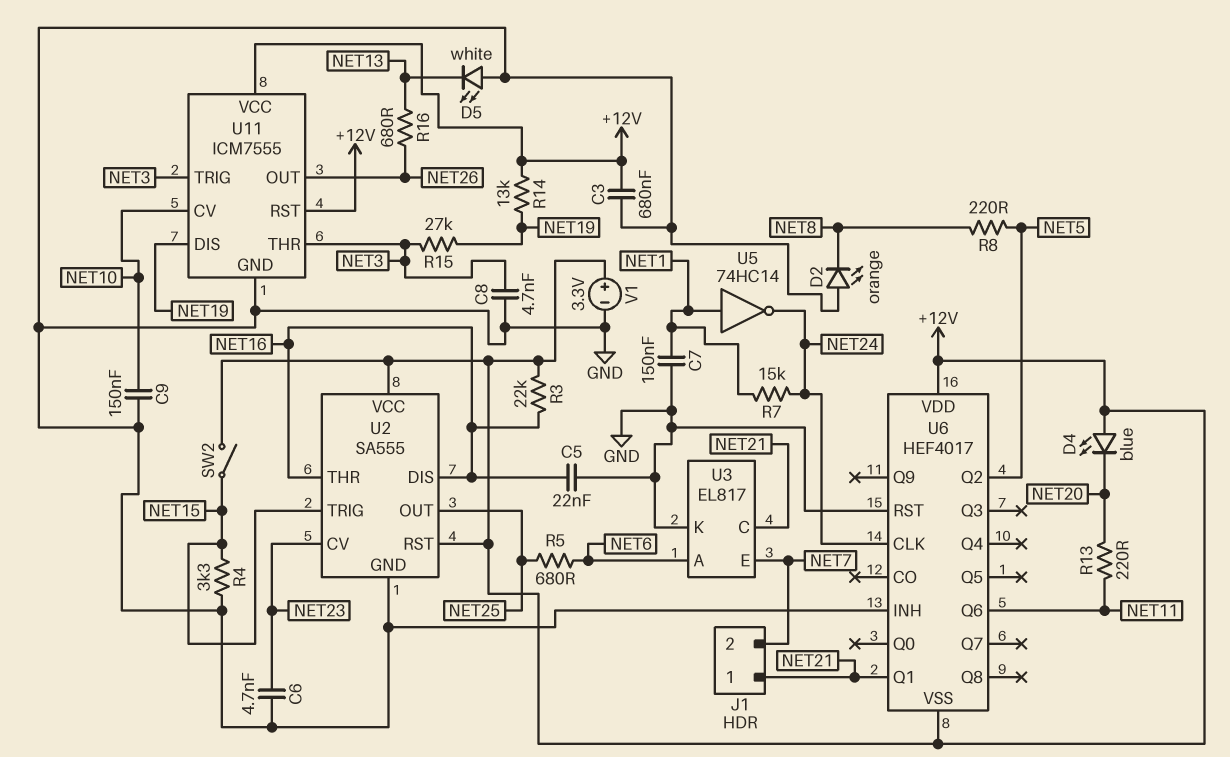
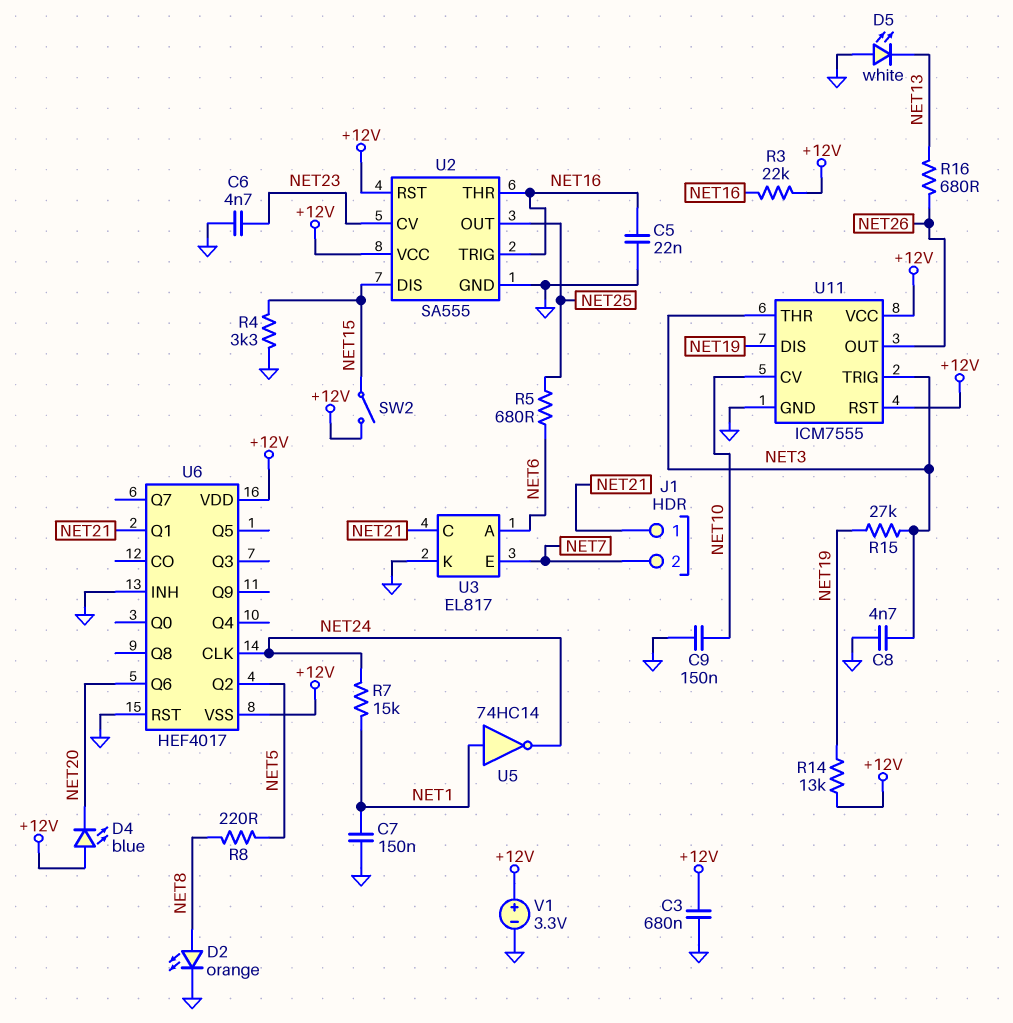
D2: LED orange (A GND, K NET8) -> LED orange (A NET8, K GND)
R13: 220 (NET11, NET20) -> none
U2 pin DIS: NET16 -> NET15
U2 pin TRIG: NET15 -> NET16
U6 pin Q6: NET11 -> NET20

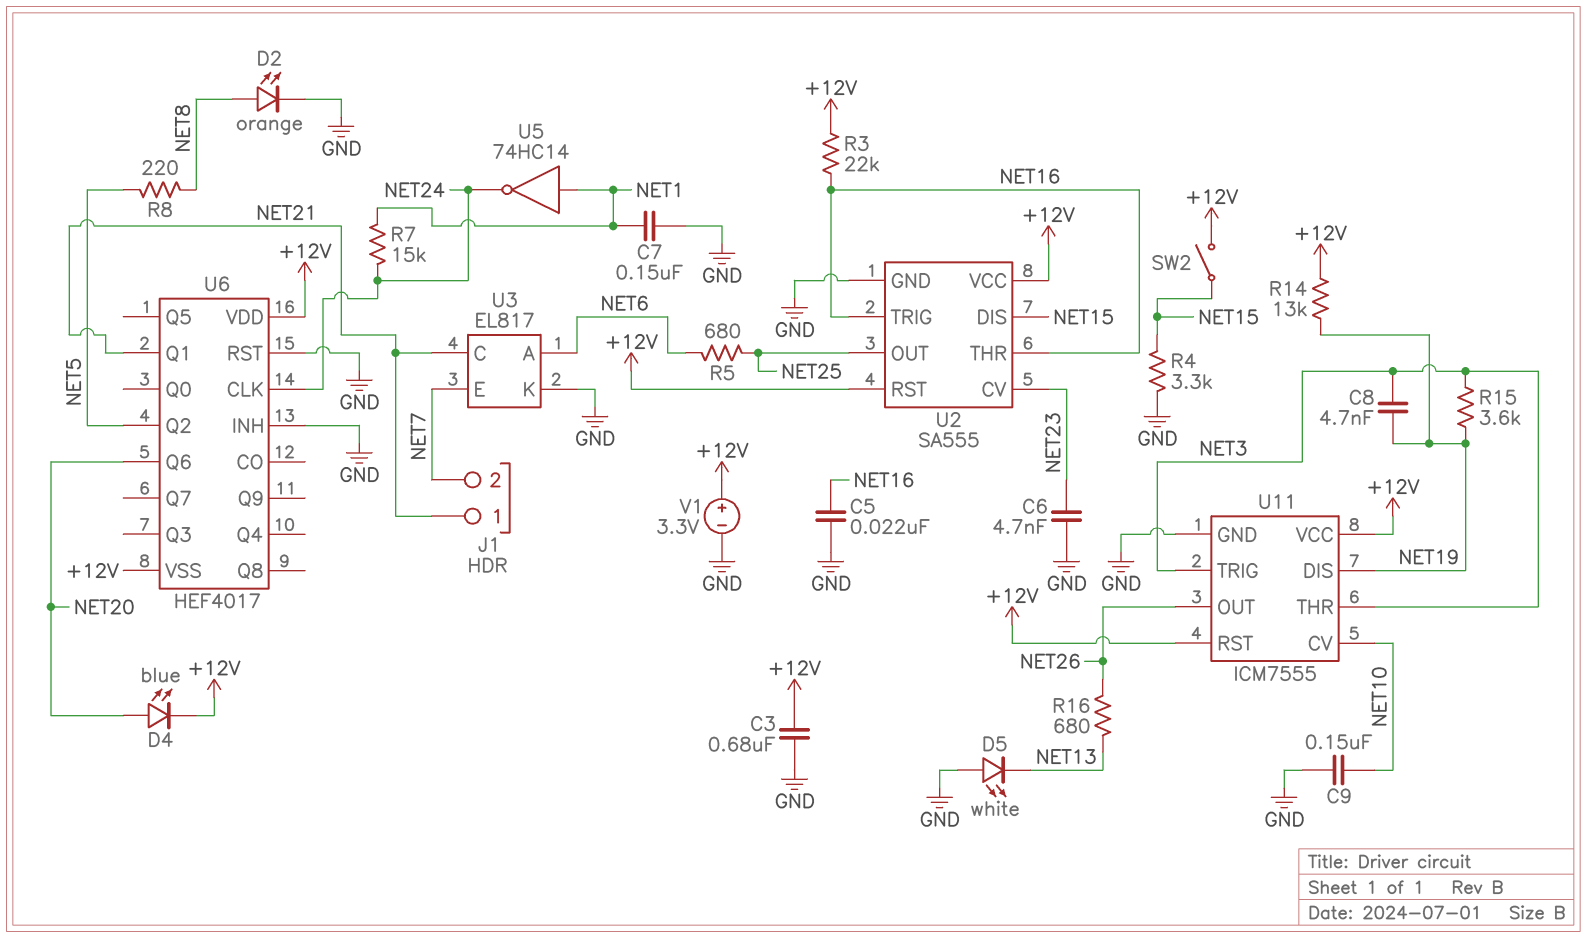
C8: 4.7nF (GND, NET3) -> 4.7nF (NET3, NET19)
D4: LED blue (A +12V, K NET20) -> LED blue (A NET20, K +12V)
R15: 27k (NET3, NET19) -> 3.6k (NET3, NET19)

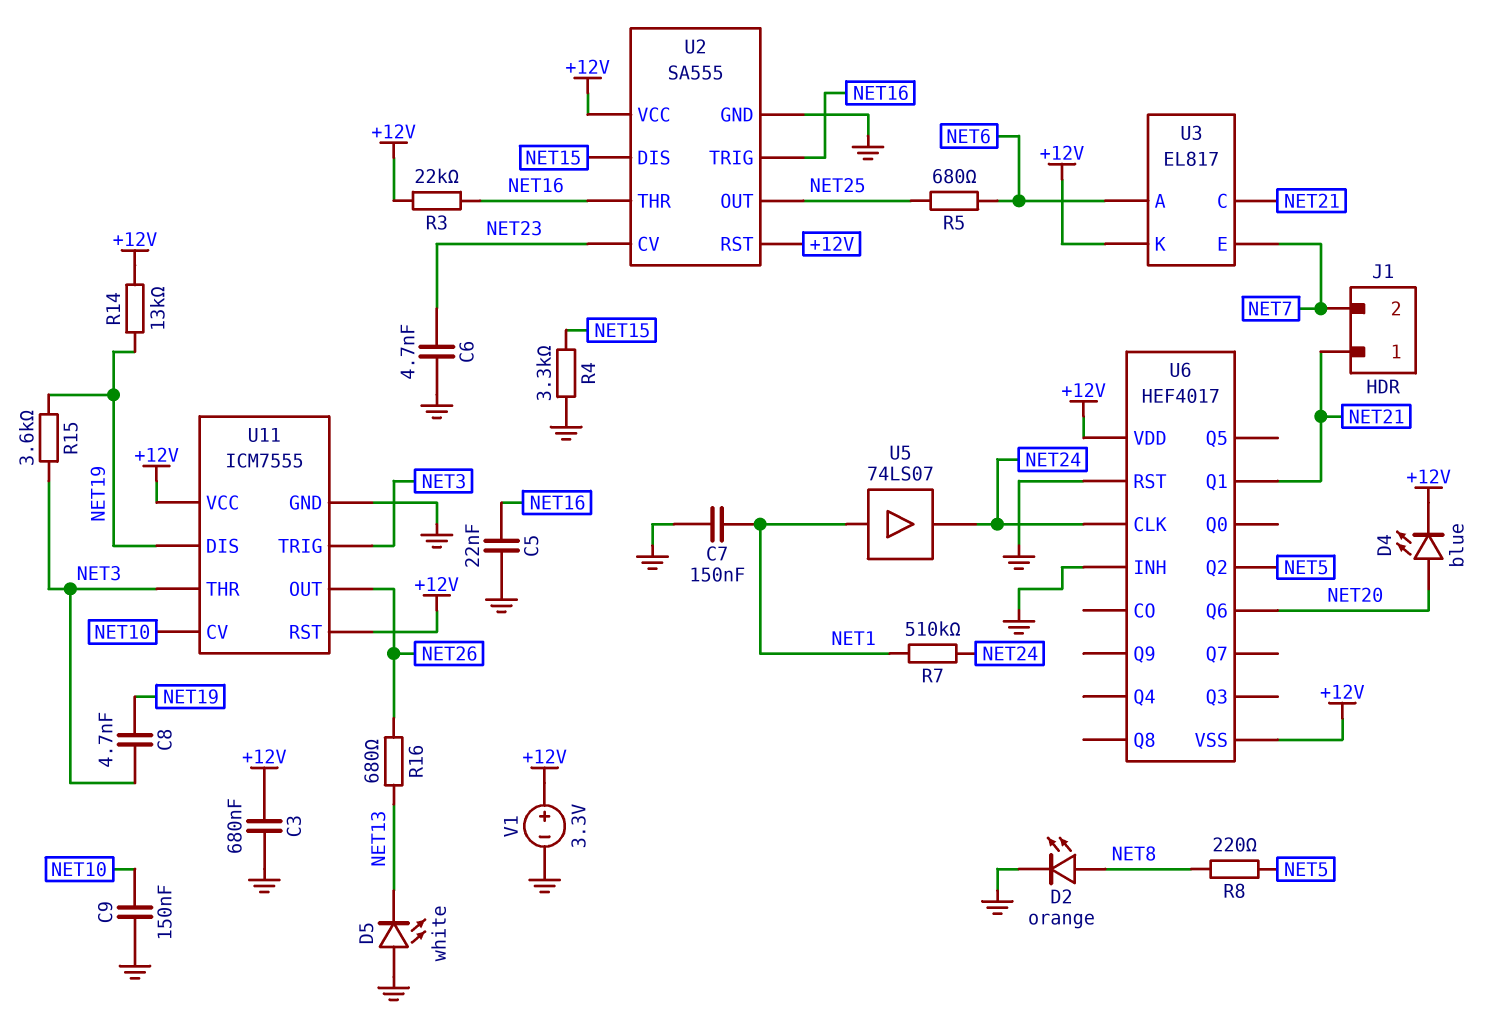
R7: 15k (NET1, NET24) -> 510k (NET1, NET24)
SW2: switch (+12V, NET15) -> none
U3 pin K: GND -> +12V
U5: NOT 74HC14 (in NET1, out NET24) -> buffer 74LS07 (in NET1, out NET24)

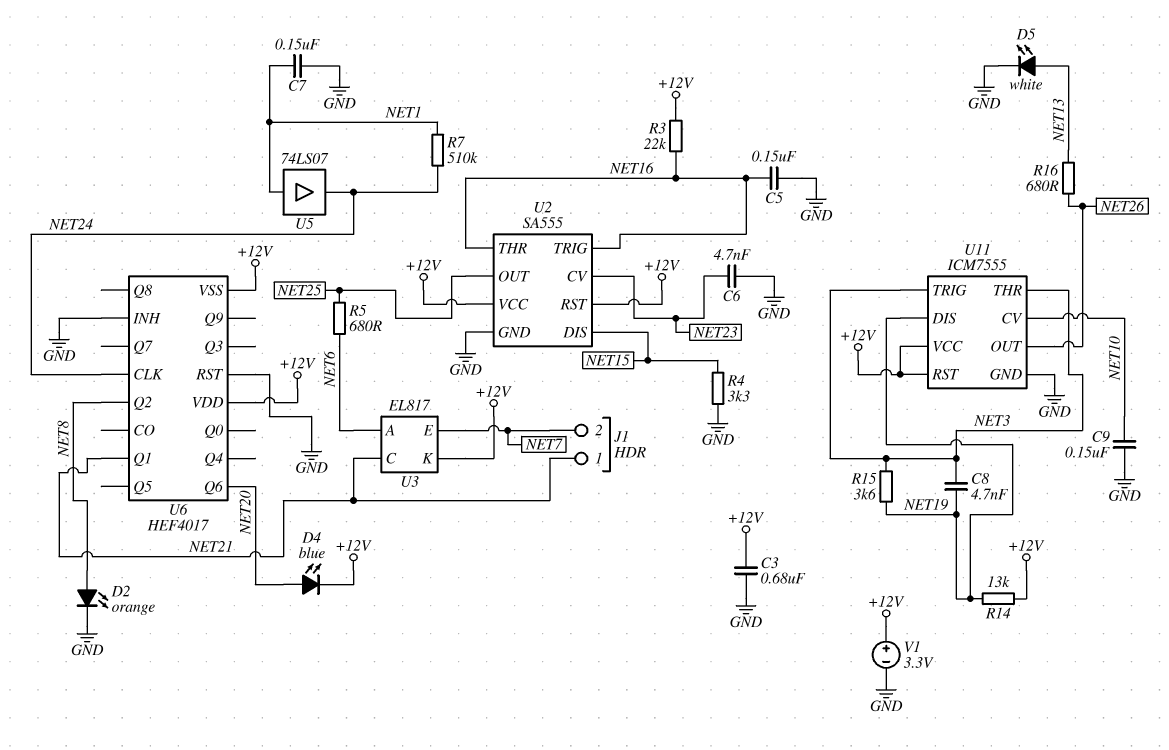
C5: 22nF (GND, NET16) -> 150nF (GND, NET16)
D5: LED white (A GND, K NET13) -> LED white (A NET13, K GND)
R8: 220 (NET5, NET8) -> none
U6 pin Q2: NET5 -> NET8

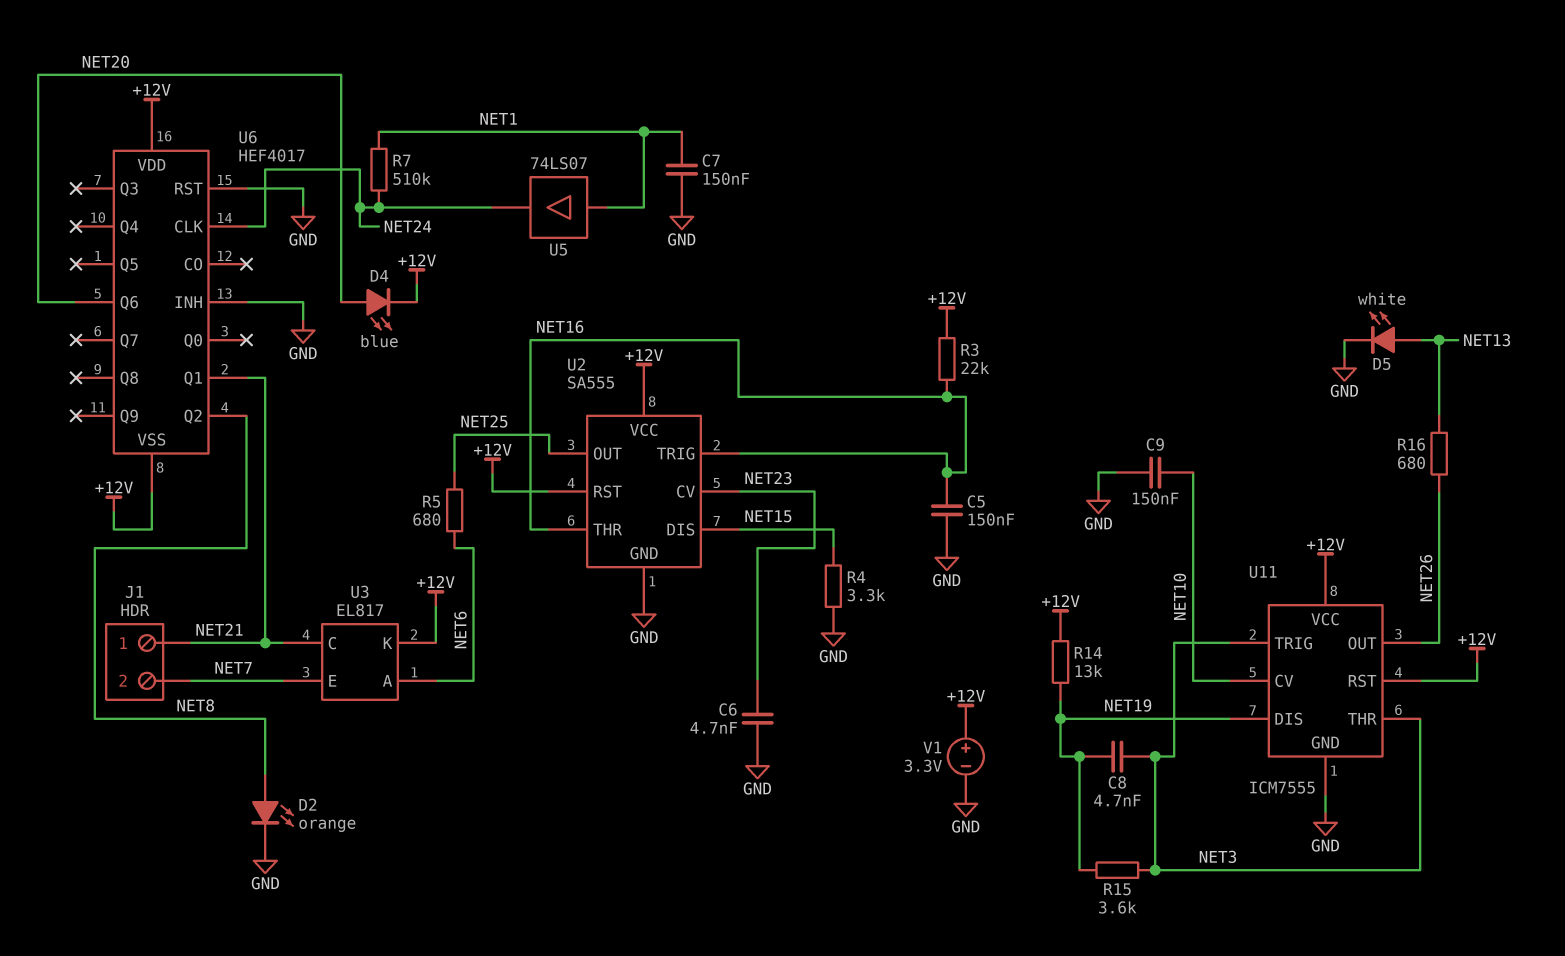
C3: 680nF (+12V, GND) -> none

